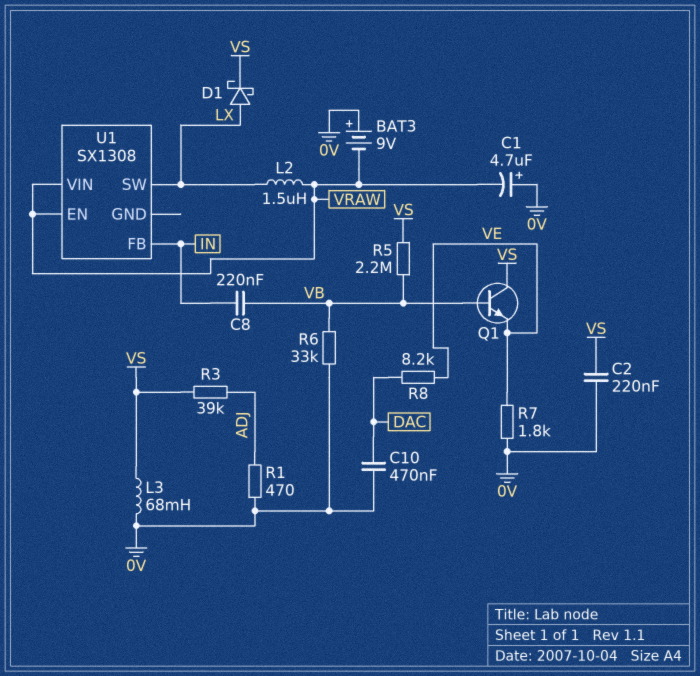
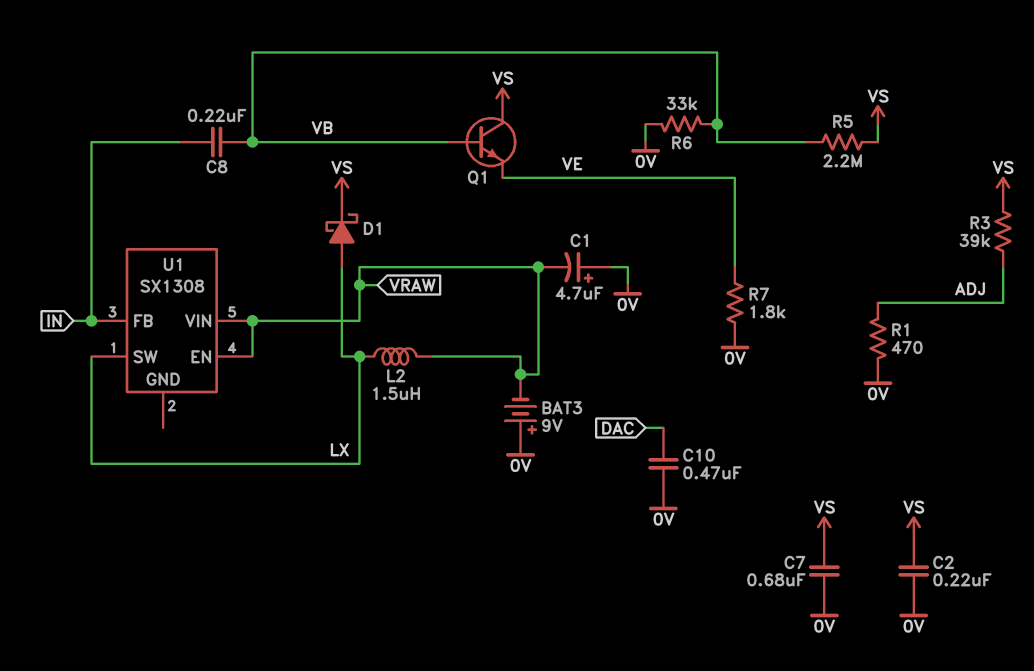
C7: none -> 680nF (0V, VS)
L3: 68mH (0V, VS) -> none
R8: 8.2k (DAC, VE) -> none

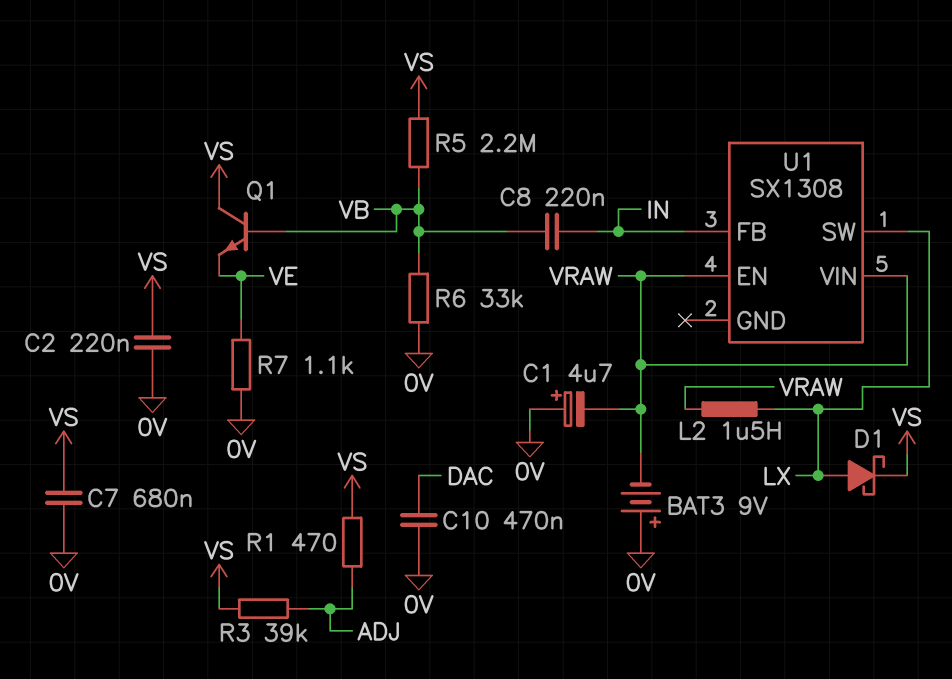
R1: 470 (0V, ADJ) -> 470 (ADJ, VS)
R7: 1.8k (0V, VE) -> 1.1k (0V, VE)

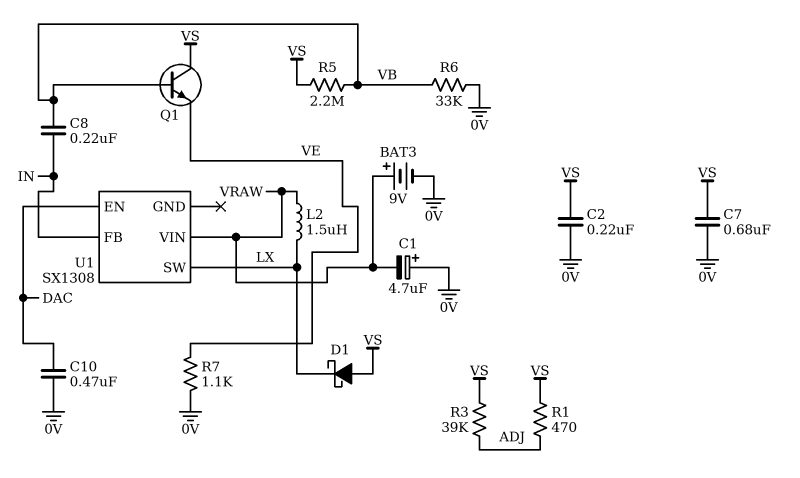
BAT3: 9V (plus 0V, minus VRAW) -> 9V (plus VRAW, minus 0V)
D1: schottky (A LX, K VS) -> schottky (A VS, K LX)
U1 pin EN: VRAW -> DAC

